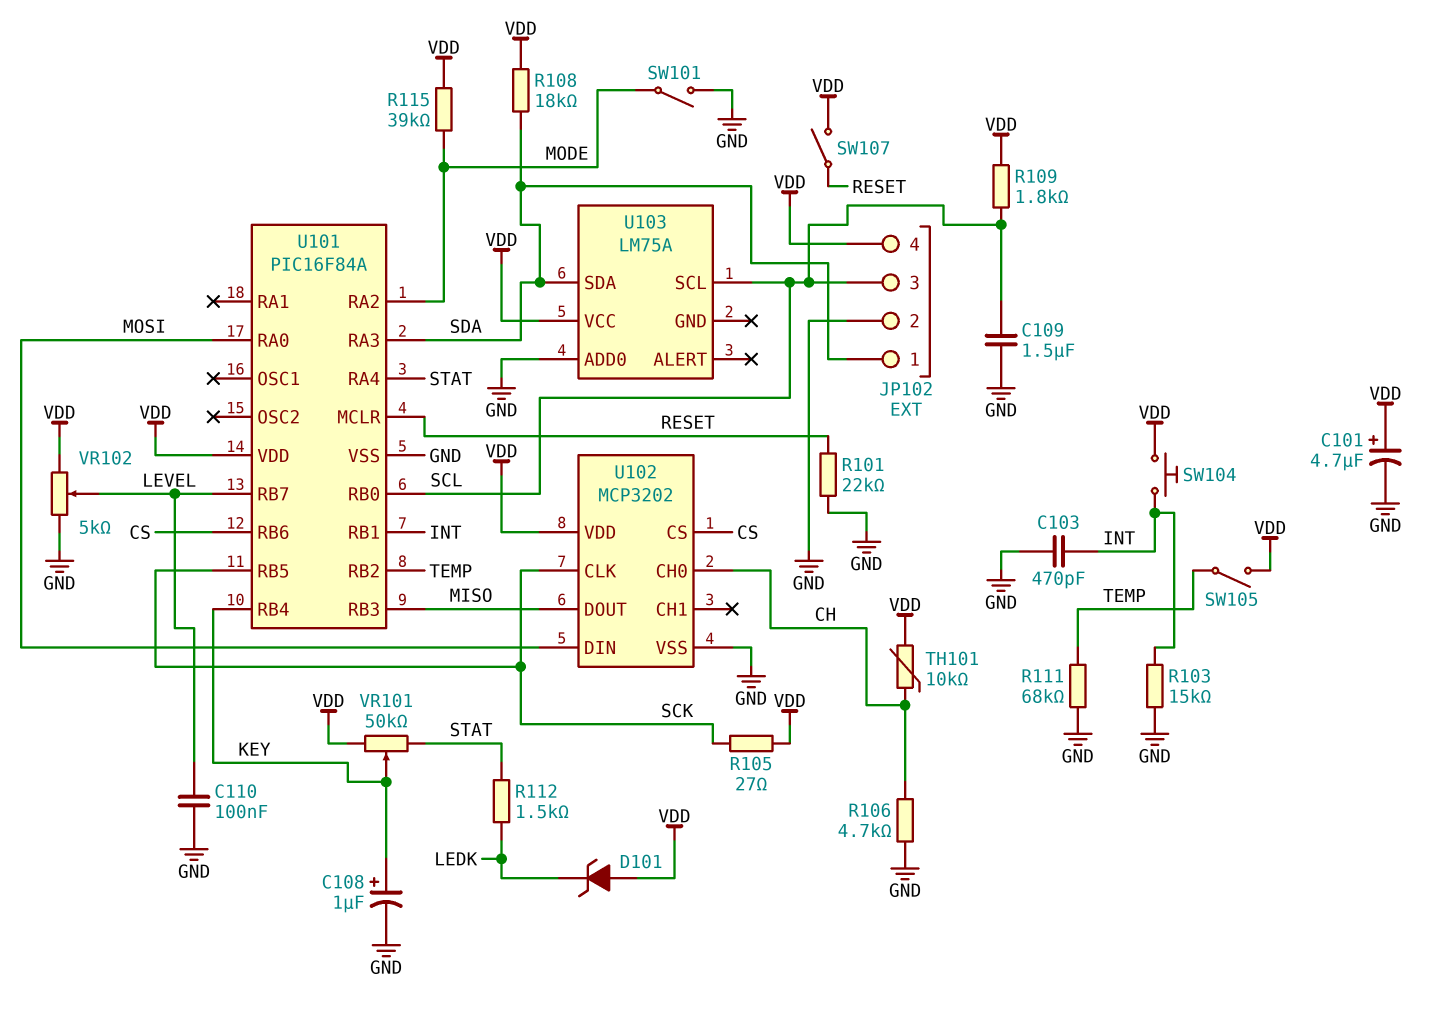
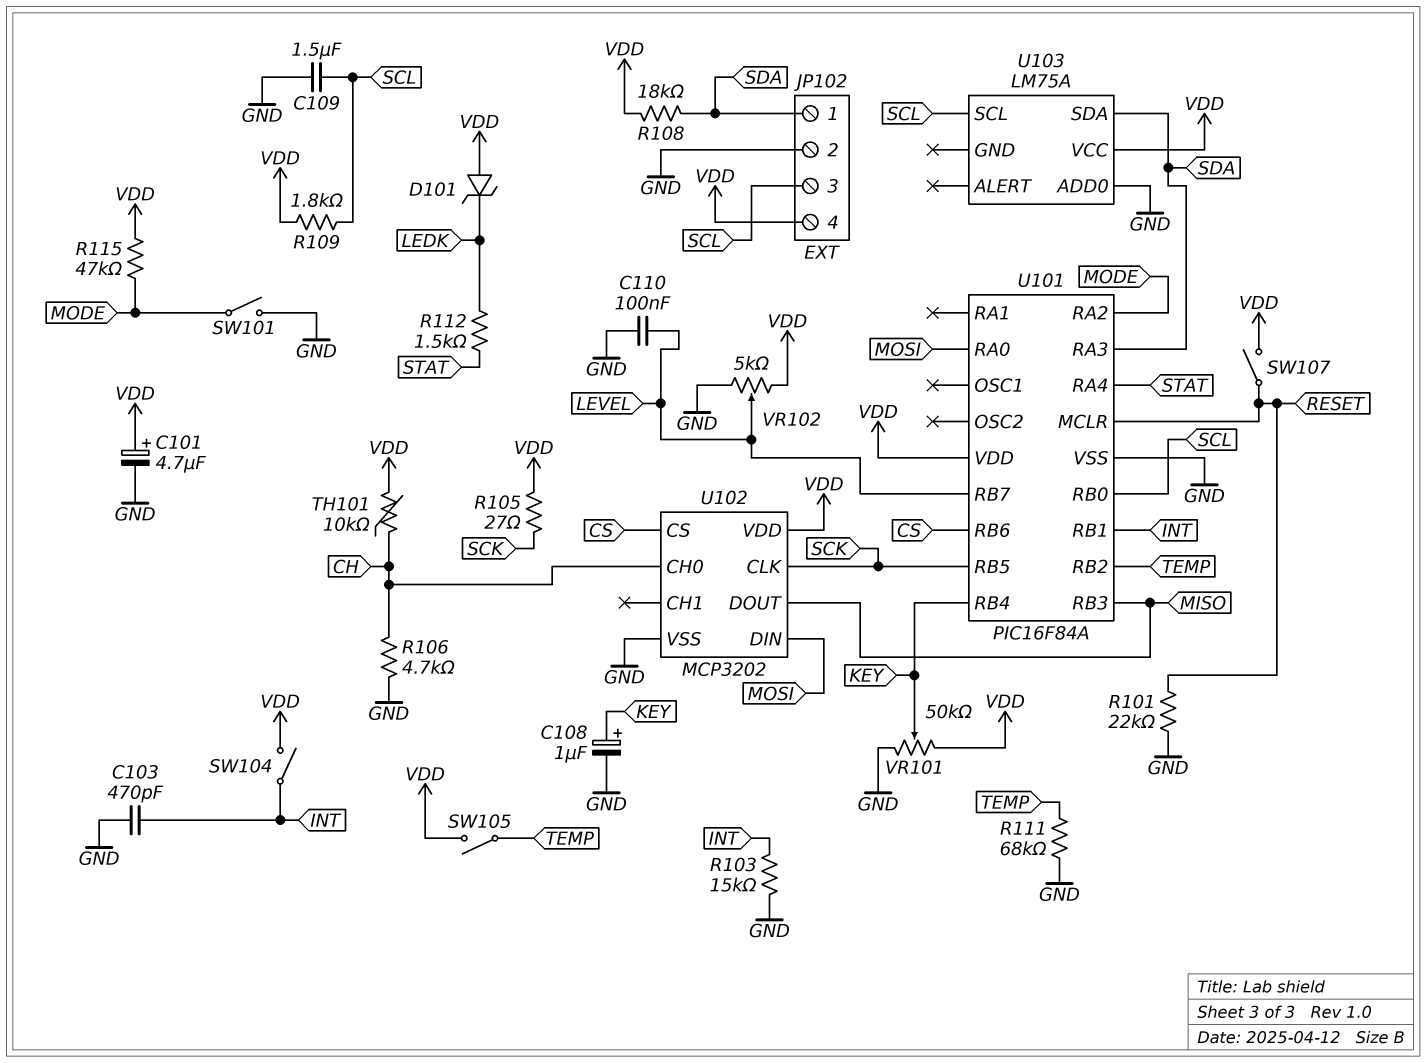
R115: 39k (MODE, VDD) -> 47k (MODE, VDD)
SW104: button (INT, VDD) -> switch (INT, VDD)
VR101: 50k (STAT, VDD, wiper KEY) -> 50k (GND, VDD, wiper KEY)

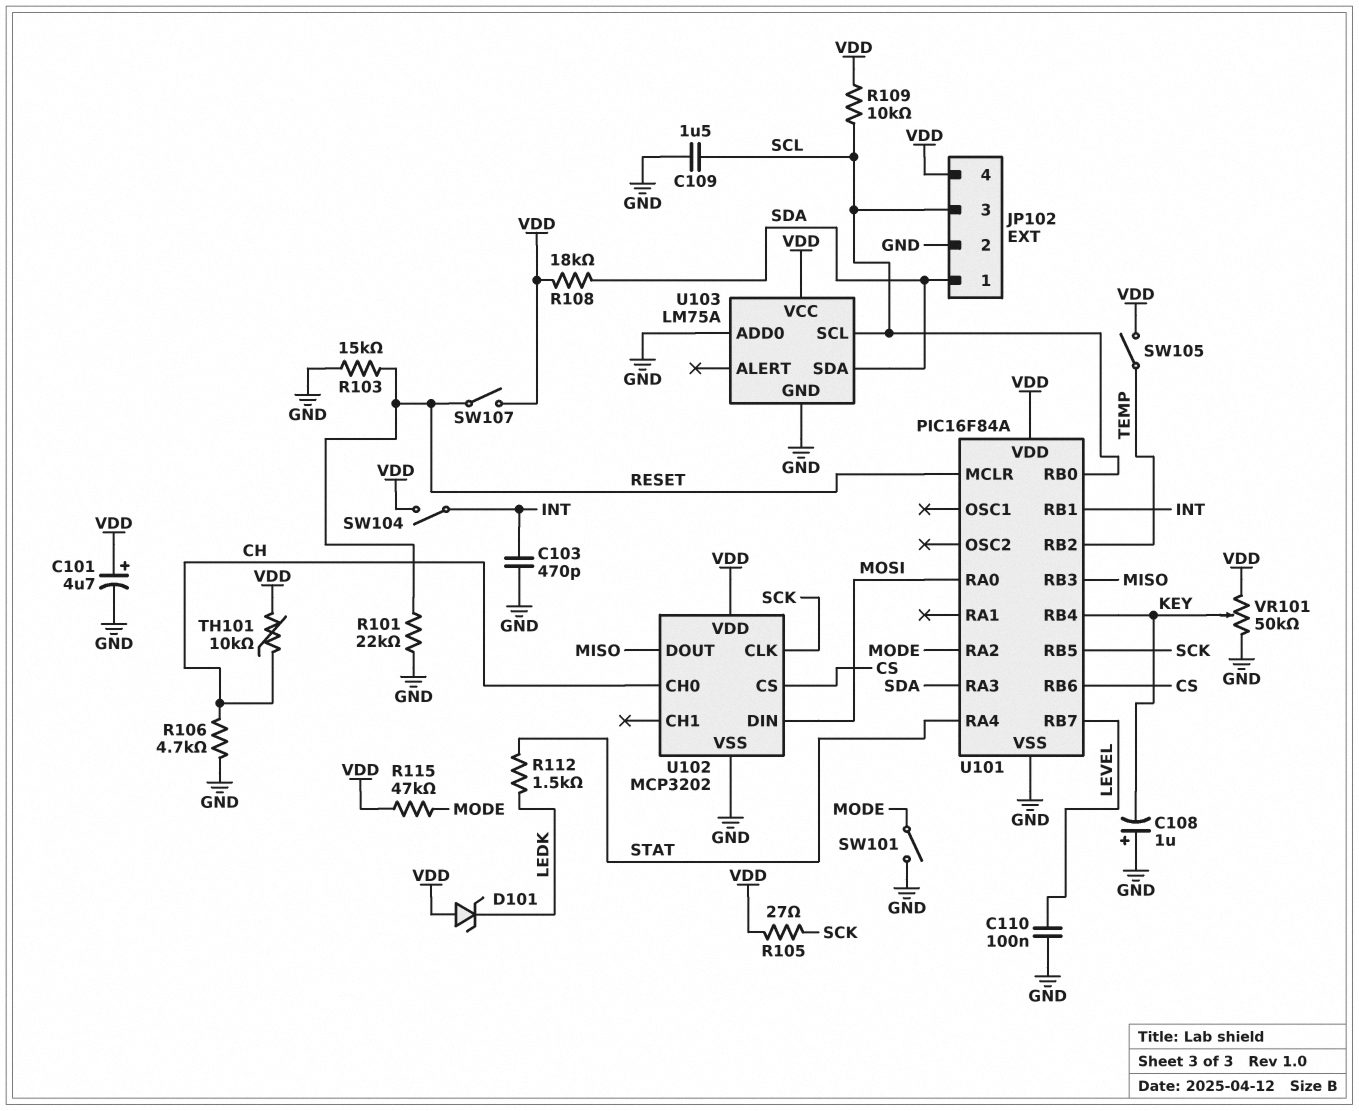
C108: 1uF (plus KEY, minus GND) -> 1uF (plus GND, minus KEY)
R103: 15k (GND, INT) -> 15k (GND, RESET)
R109: 1.8k (SCL, VDD) -> 10k (SCL, VDD)
R111: 68k (GND, TEMP) -> none
U103 pin GND: none -> GND
VR102: 5k (GND, VDD, wiper LEVEL) -> none

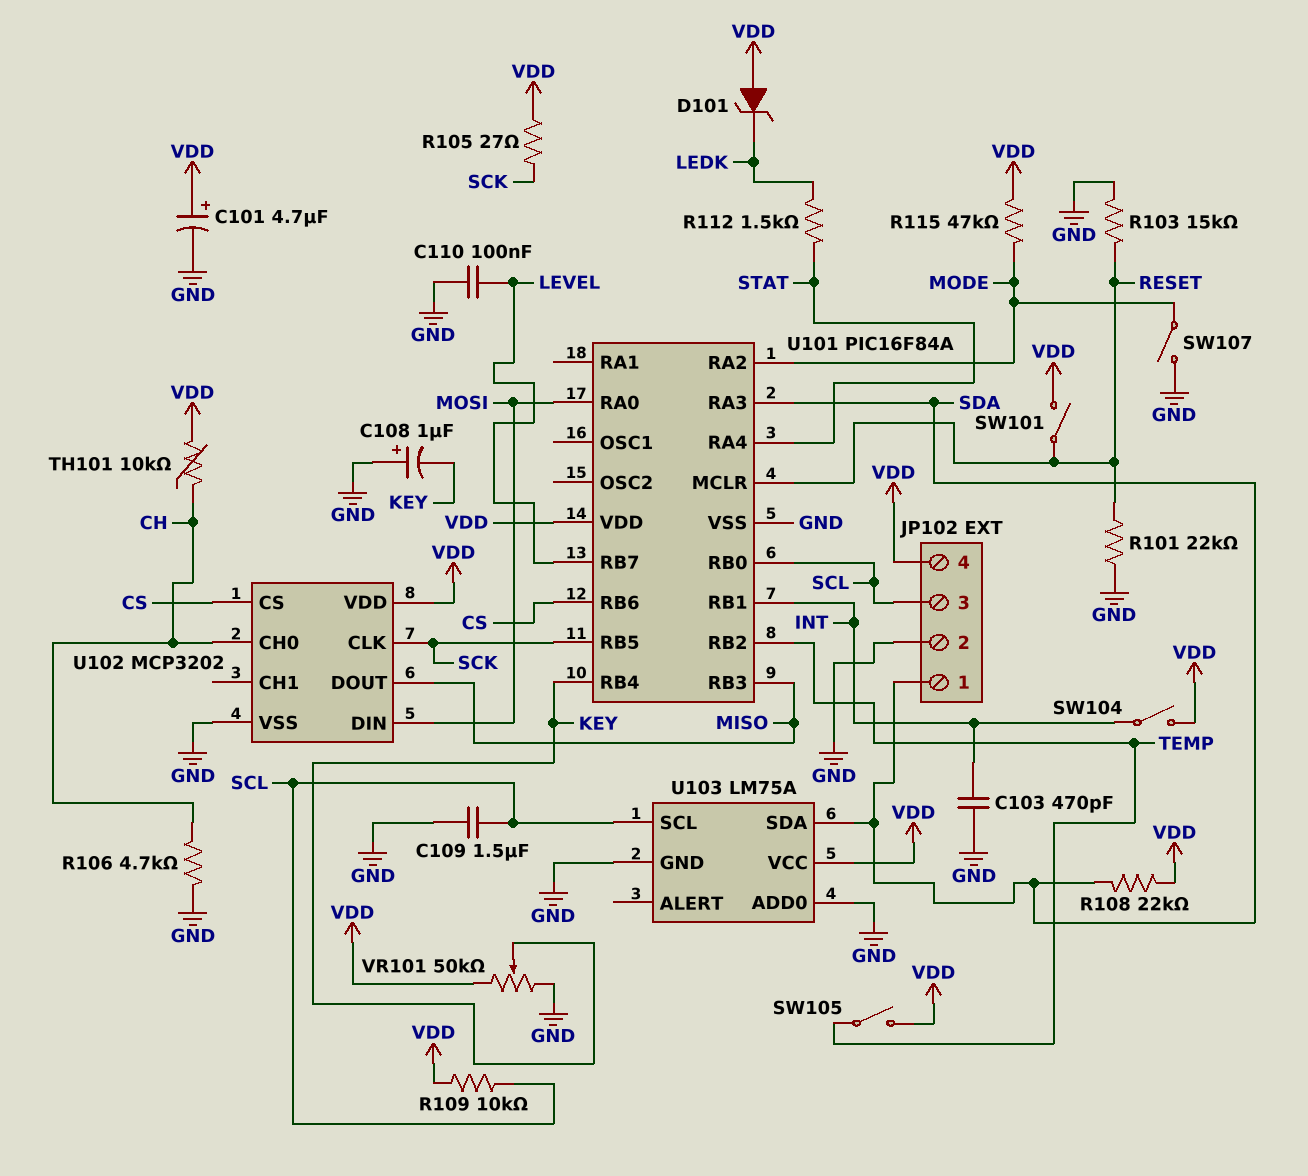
R108: 18k (SDA, VDD) -> 22k (SDA, VDD)
SW101: switch (GND, MODE) -> switch (RESET, VDD)
SW107: switch (RESET, VDD) -> switch (GND, MODE)

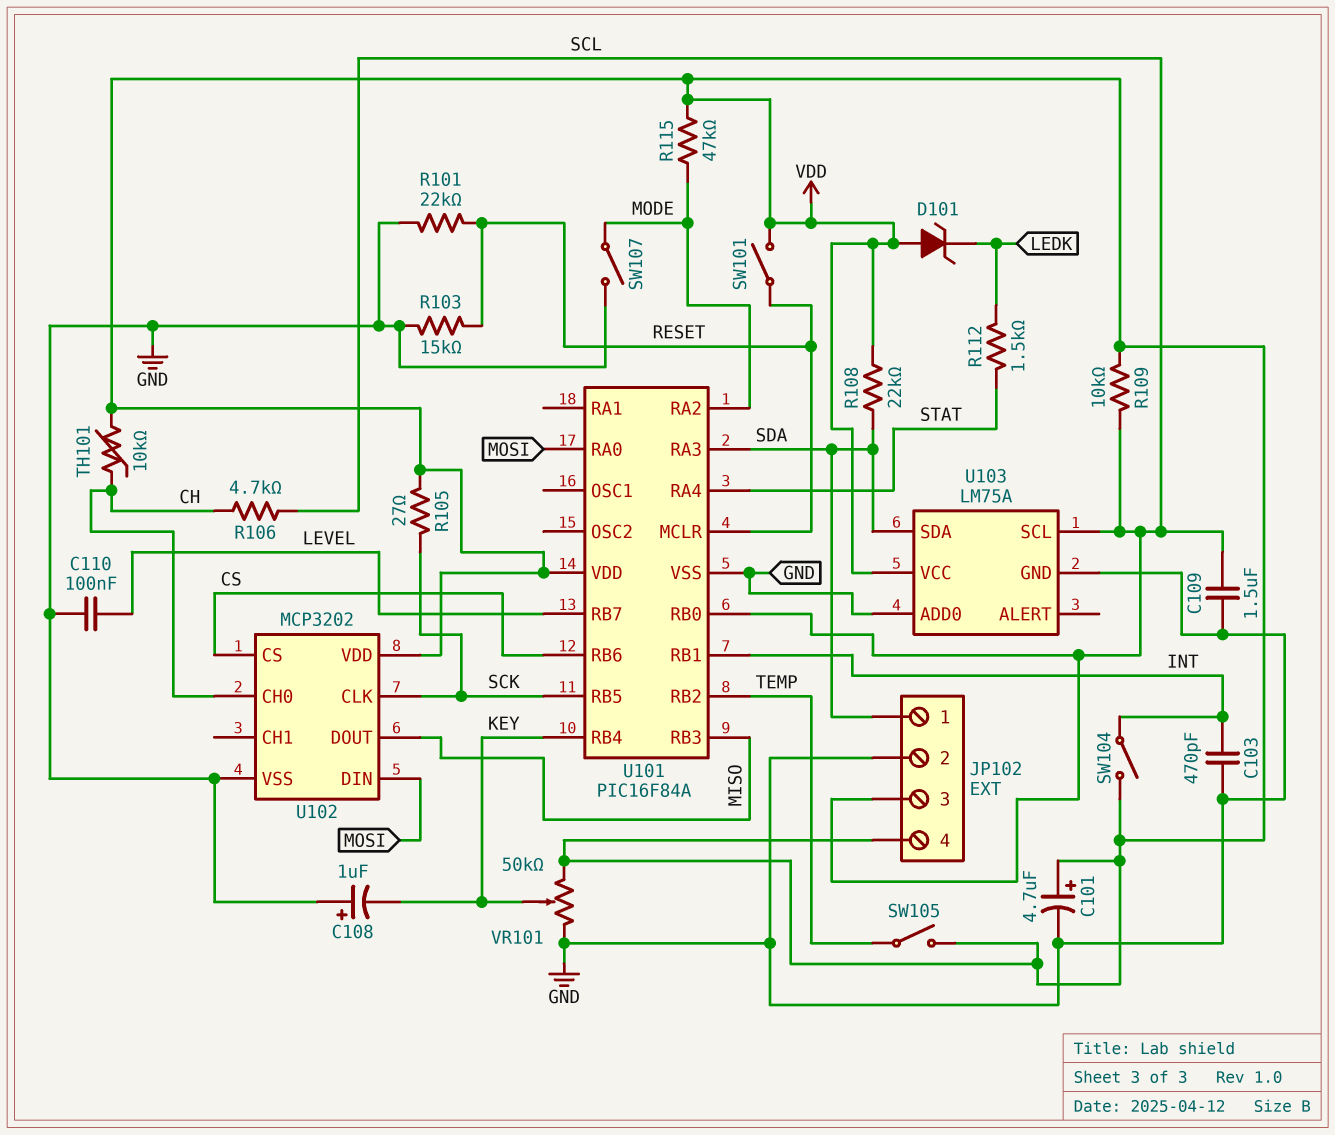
R106: 4.7k (CH, GND) -> 4.7k (CH, SCL)

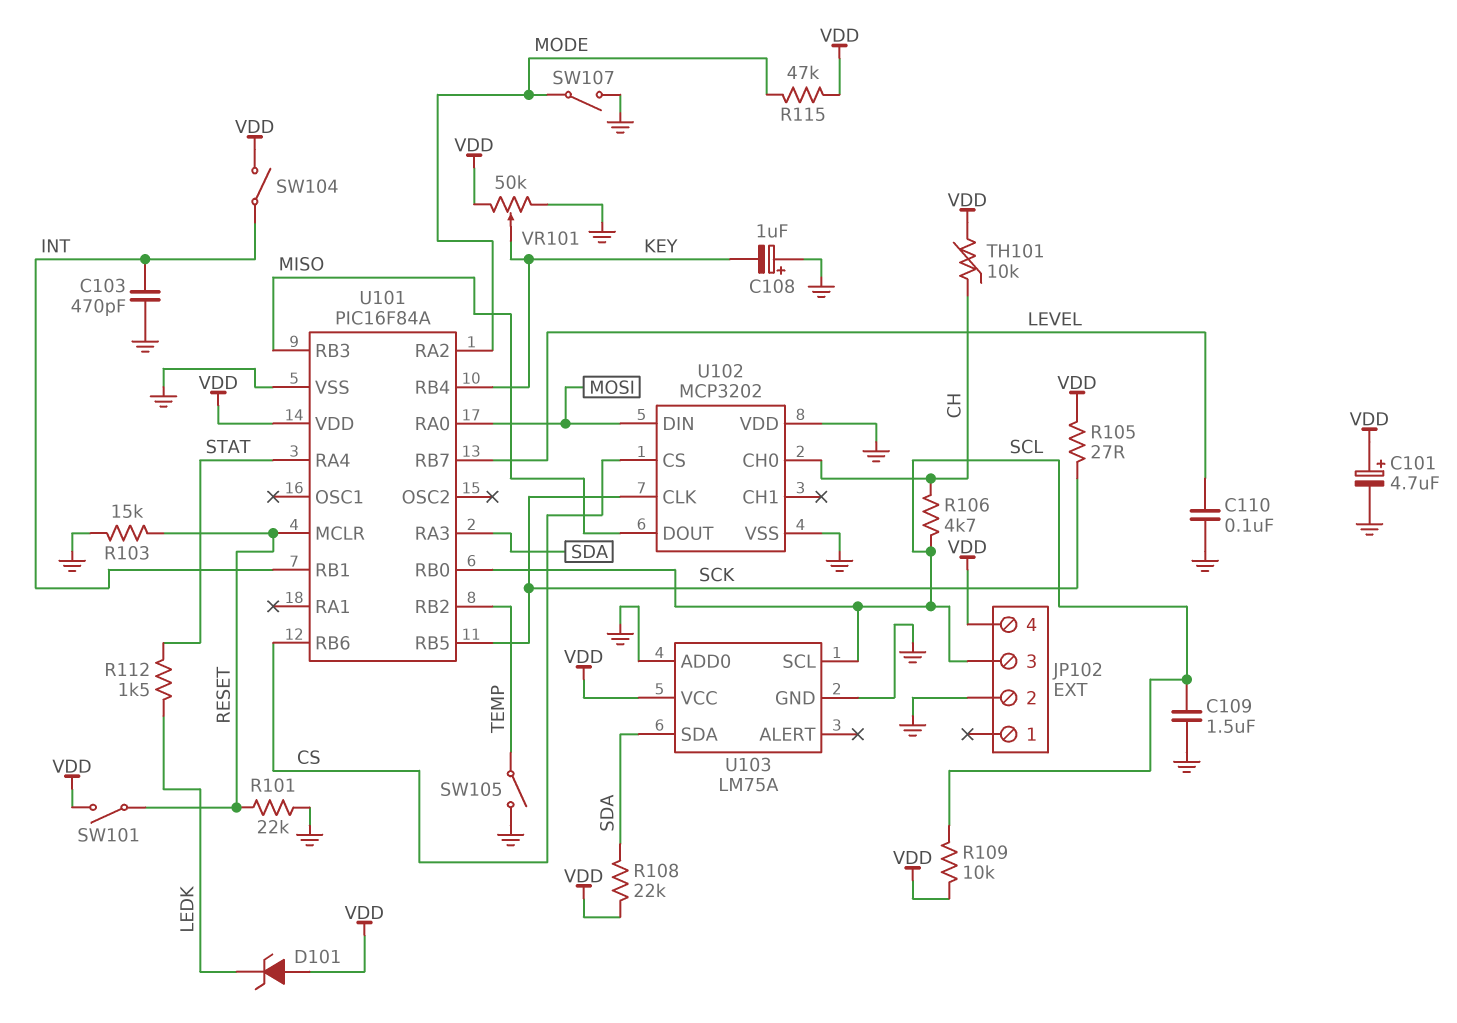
JP102 pin 1: SDA -> none
SW105: switch (TEMP, VDD) -> switch (GND, TEMP)
U102 pin VDD: VDD -> GND

